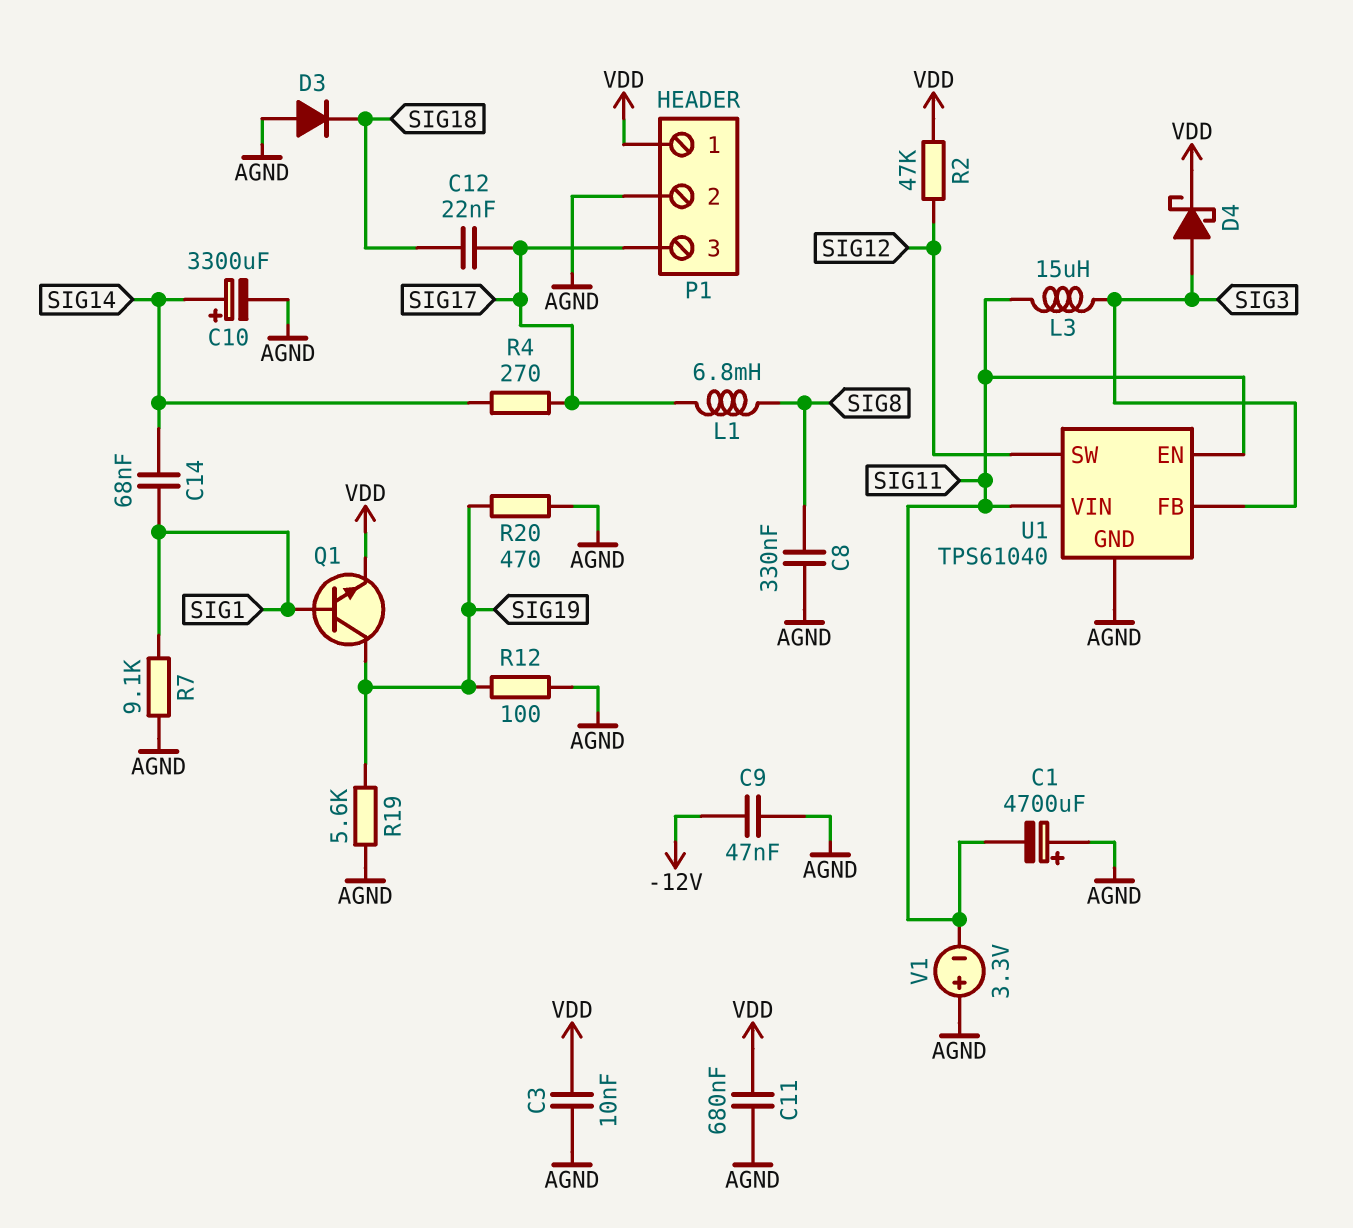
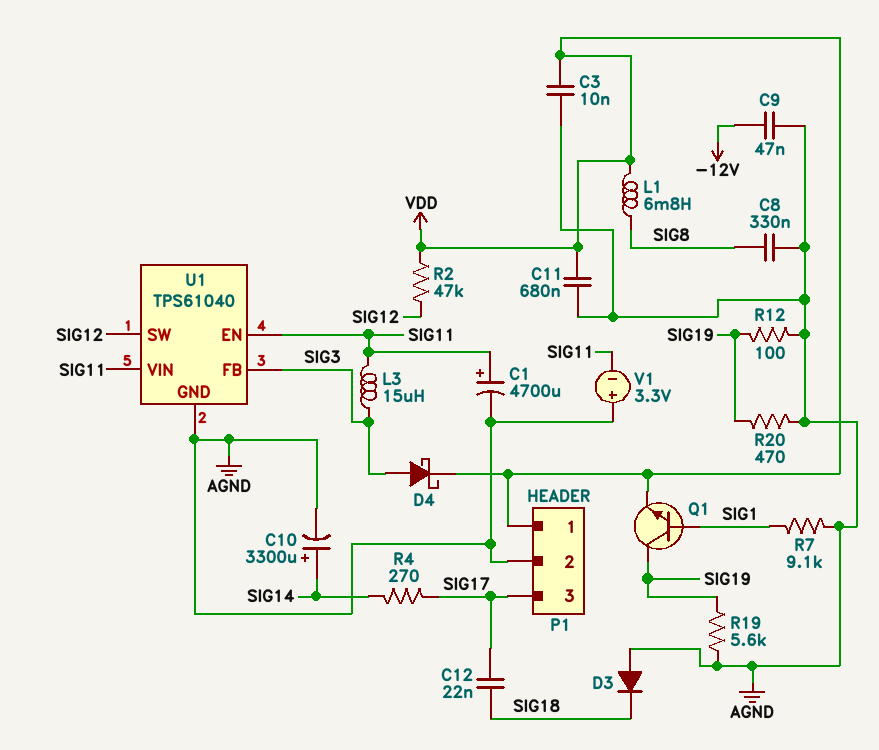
C1: 4700uF (plus AGND, minus SIG11) -> 4700uF (plus SIG11, minus AGND)
C14: 68nF (SIG1, SIG14) -> none
L1: 6.8mH (SIG8, SIG17) -> 6.8mH (SIG8, VDD)

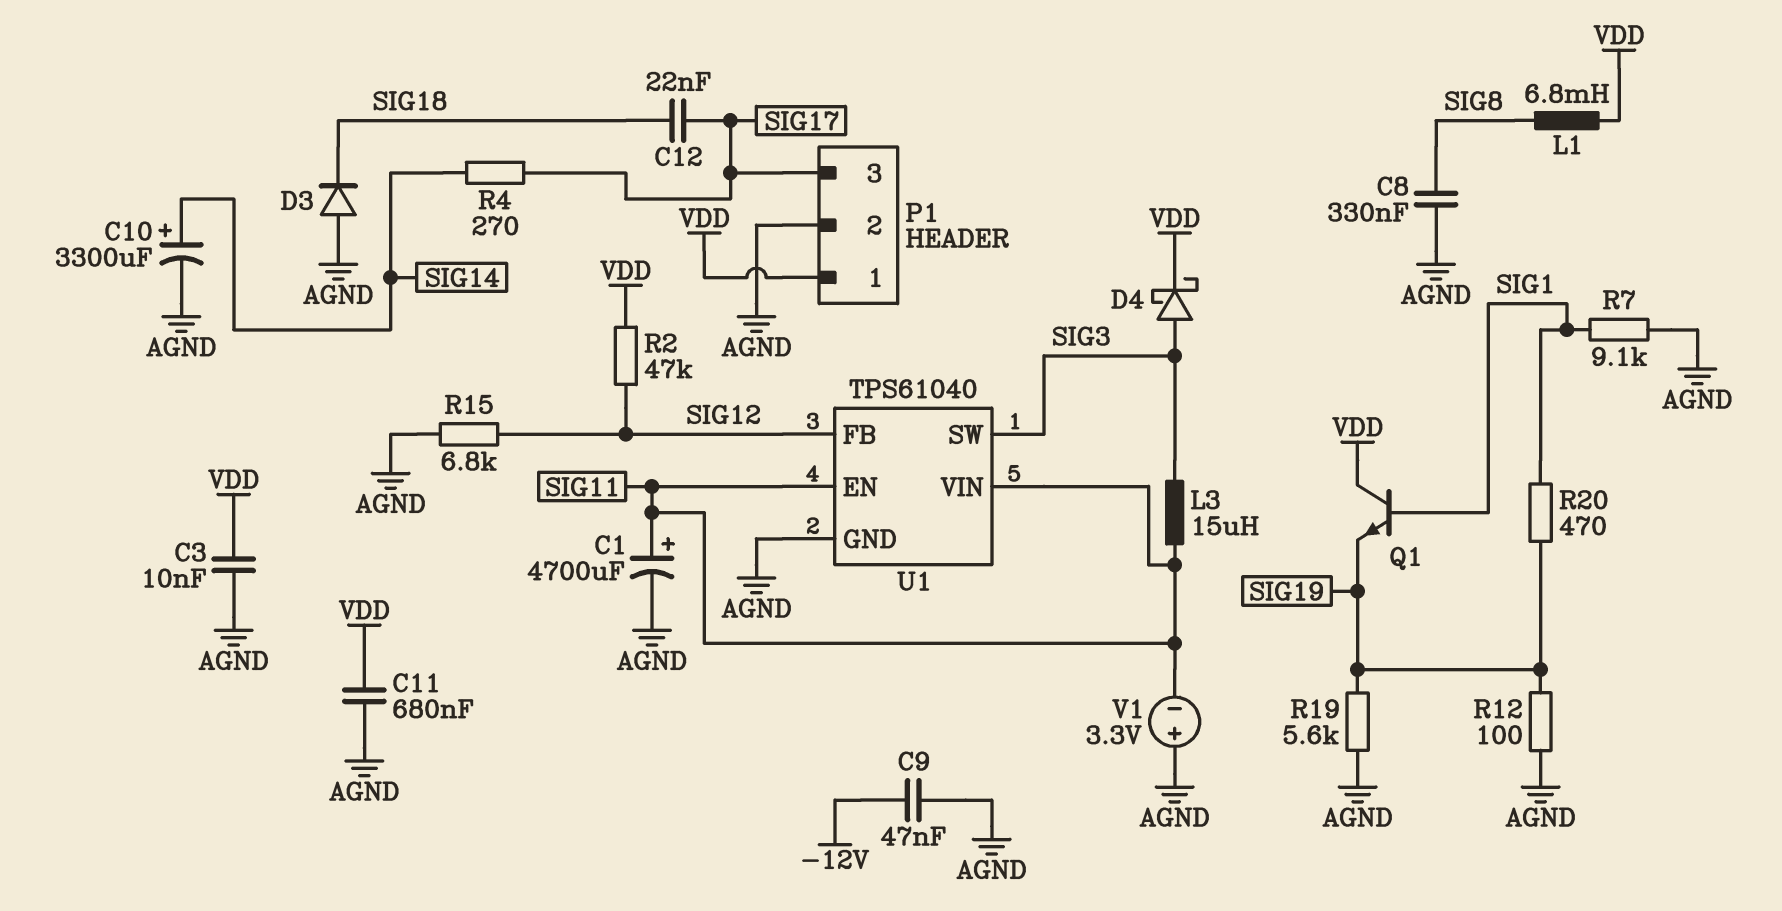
Q1: NPN (B SIG1, C SIG19, E VDD) -> NPN (B SIG1, C VDD, E SIG19)
R15: none -> 6.8k (AGND, SIG12)
R20: 470 (AGND, SIG19) -> 470 (SIG1, SIG19)
U1 pin FB: SIG3 -> SIG12
U1 pin SW: SIG12 -> SIG3

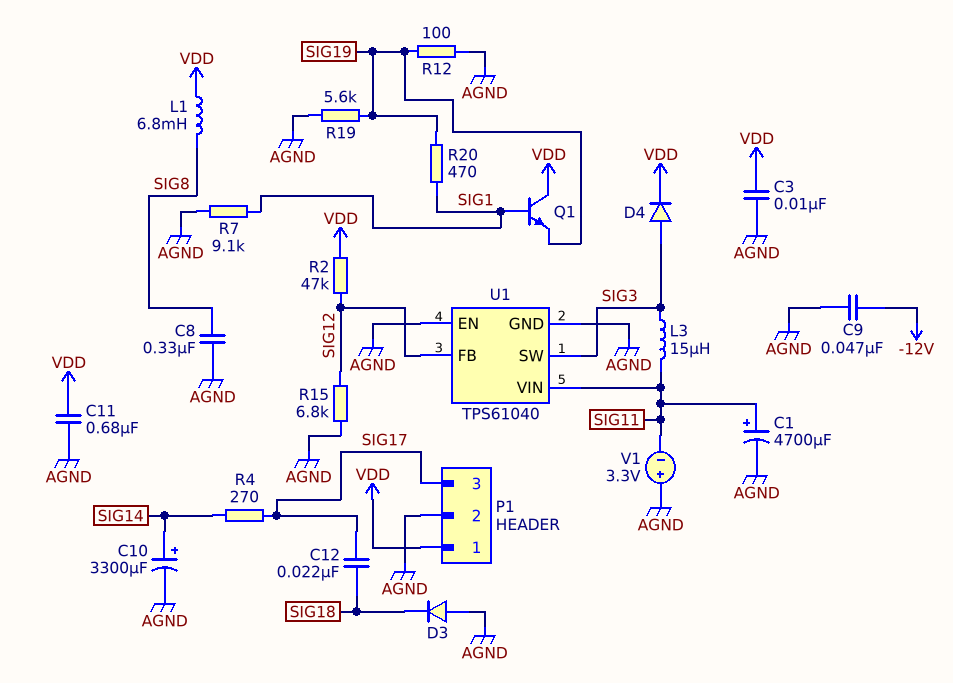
D4: schottky (A SIG3, K VDD) -> diode (A SIG3, K VDD)
U1 pin EN: SIG11 -> AGND

